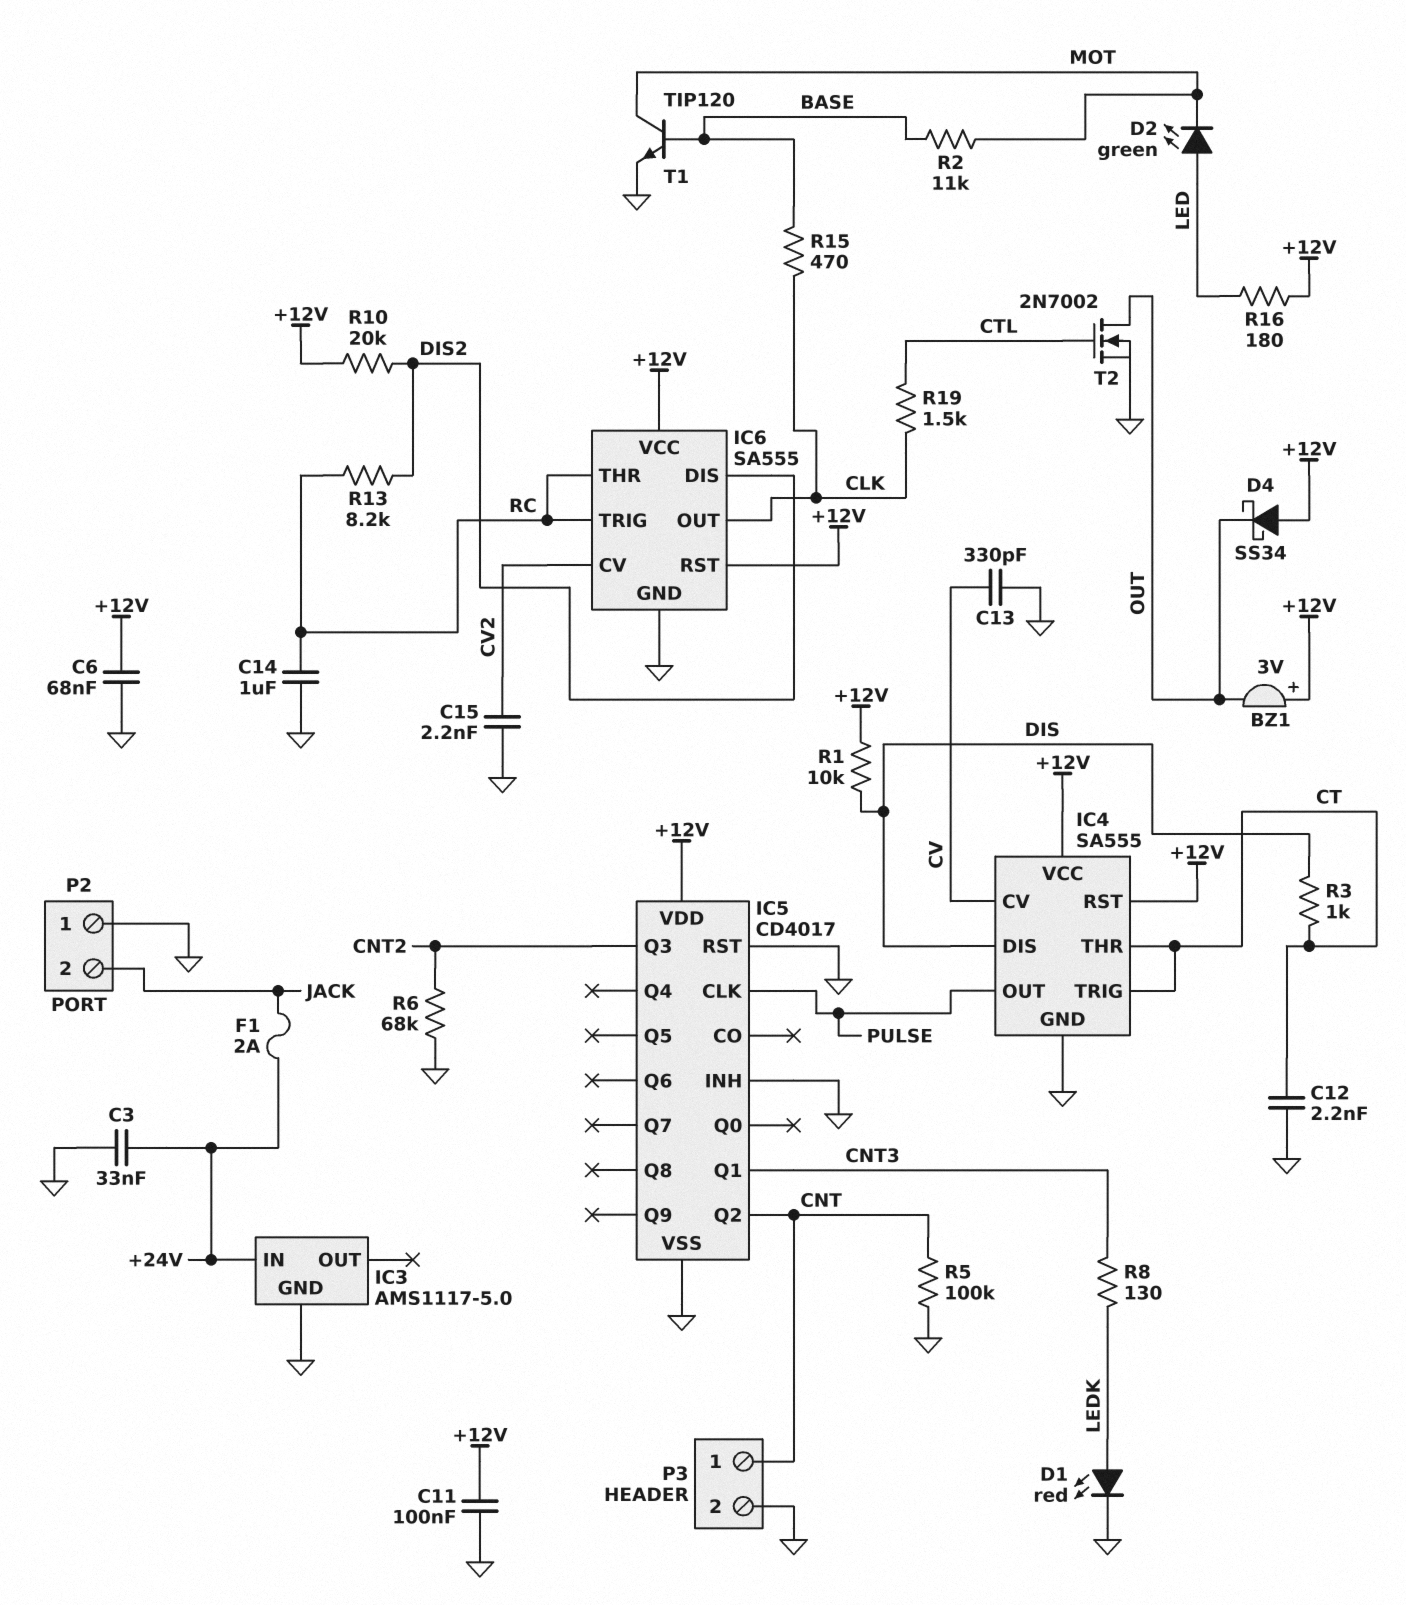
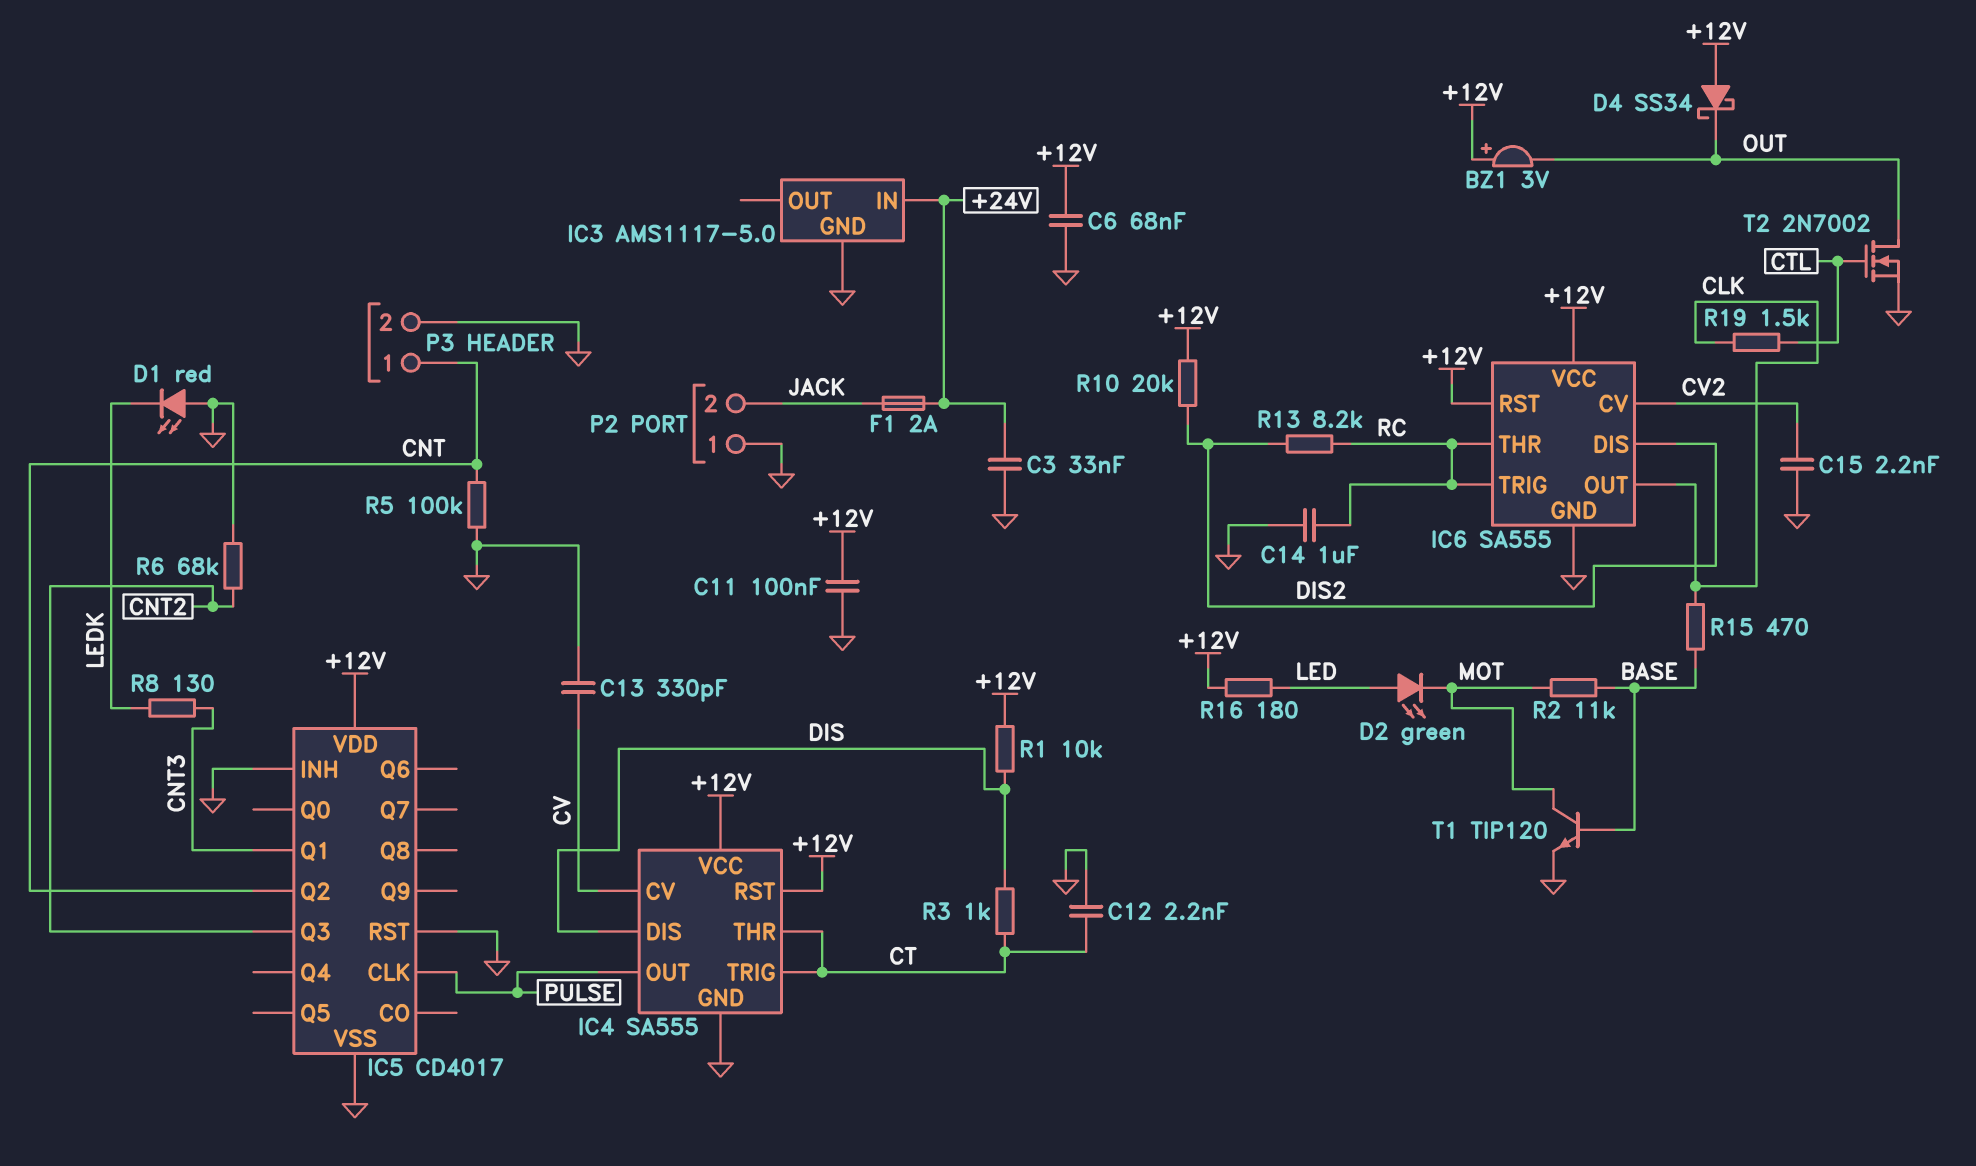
D1: LED red (A LEDK, K GND) -> LED red (A GND, K LEDK)

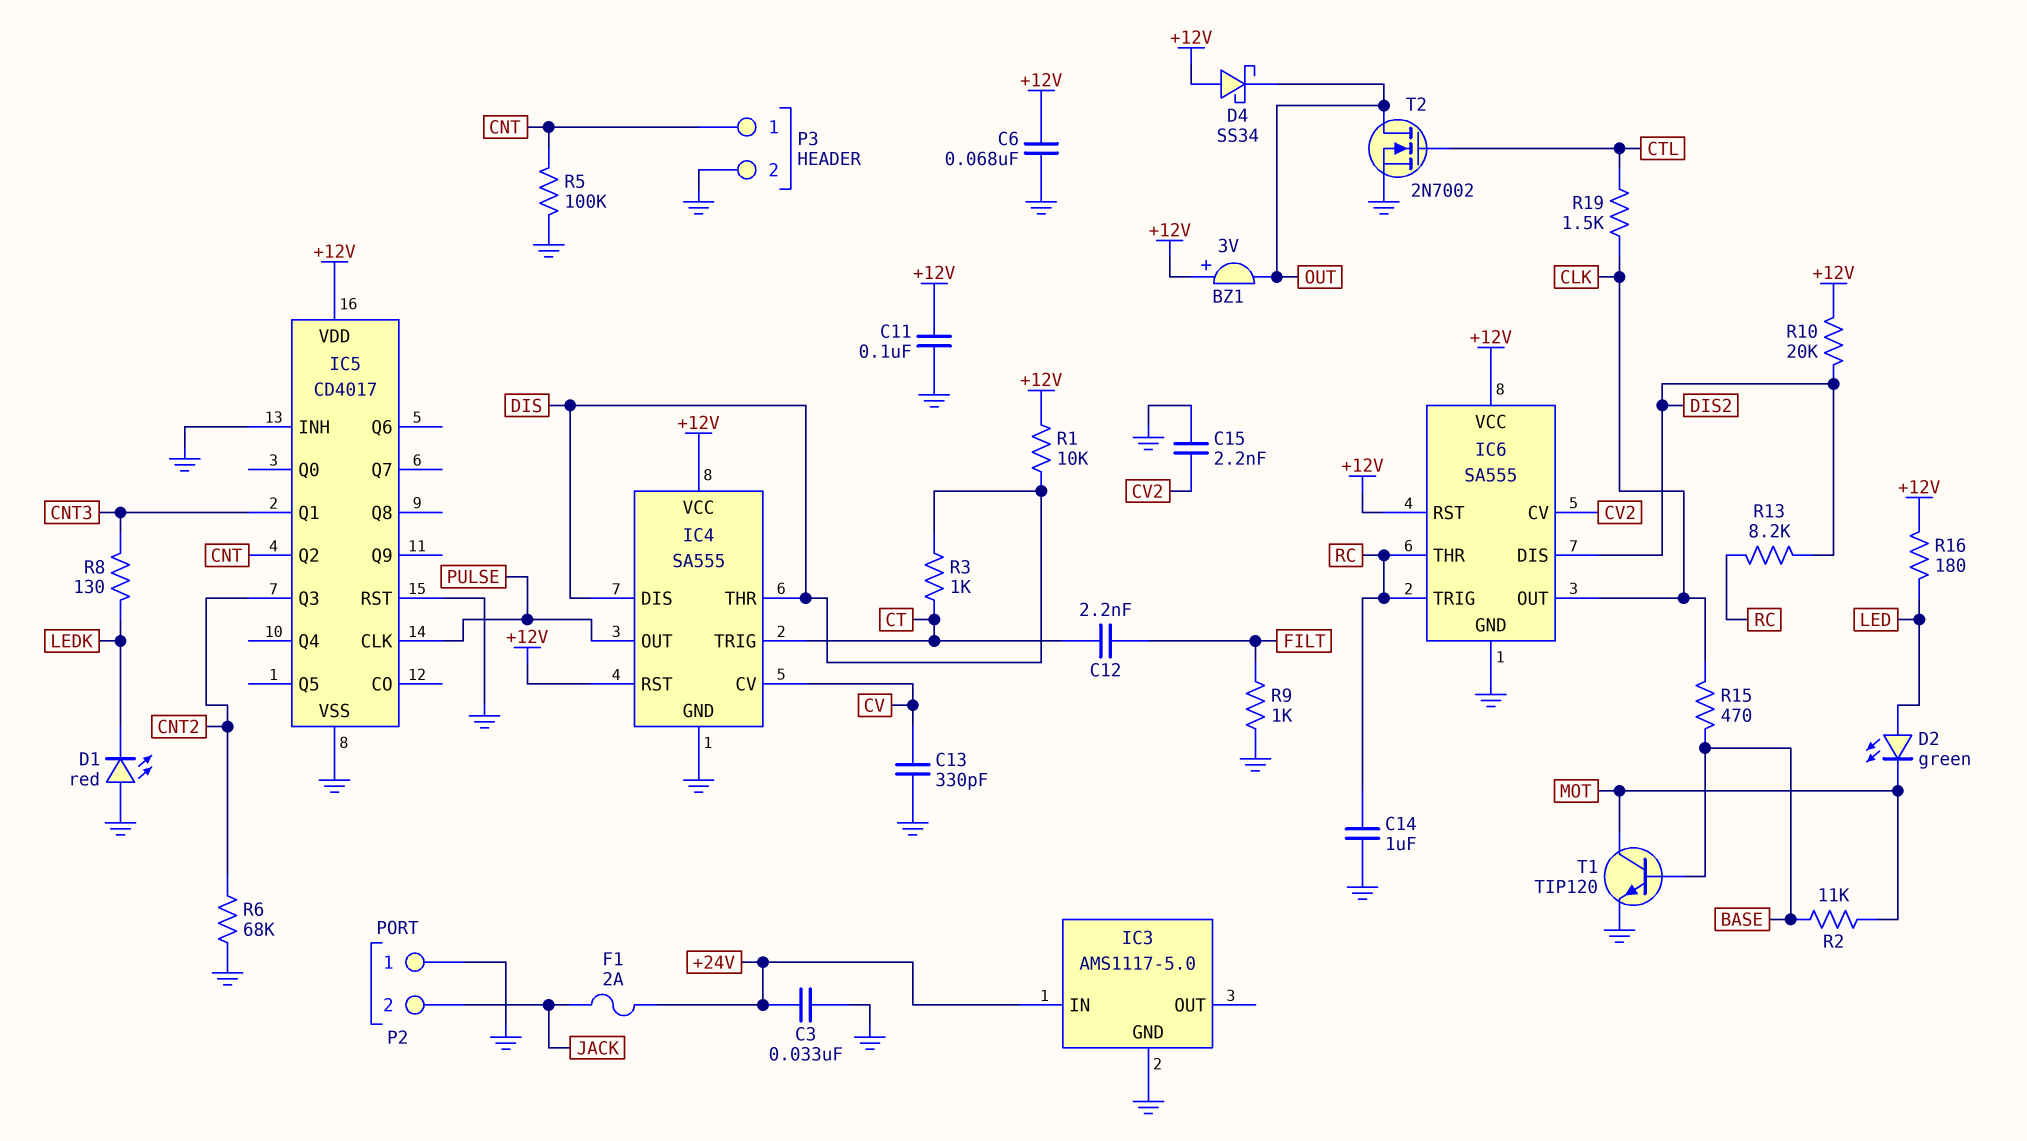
C12: 2.2nF (CT, GND) -> 2.2nF (CT, FILT)
IC4 pin THR: CT -> DIS
R9: none -> 1k (FILT, GND)

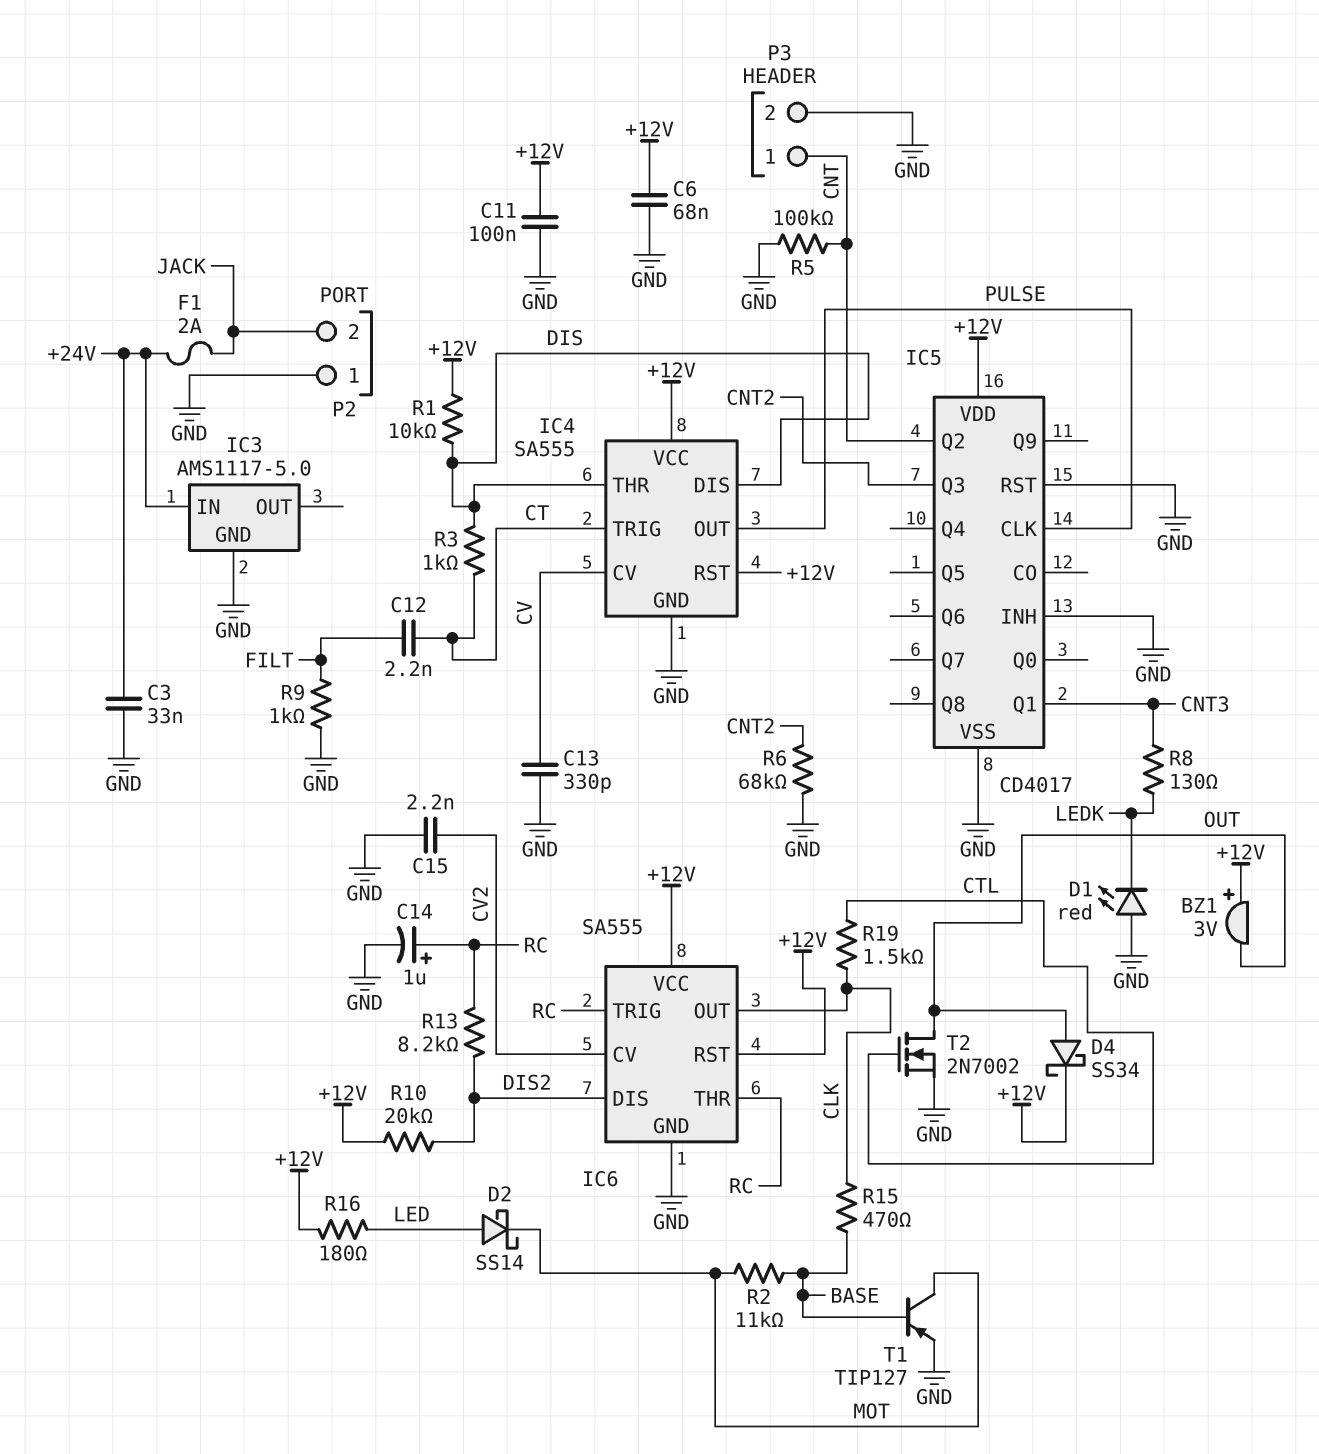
C14: 1uF (GND, RC) -> 1uF (plus RC, minus GND)
D2: LED green (A LED, K MOT) -> schottky SS14 (A LED, K MOT)
D4: schottky SS34 (A +12V, K OUT) -> schottky SS34 (A OUT, K +12V)
T1: NPN TIP120 (B BASE, C MOT, E GND) -> PNP TIP127 (B BASE, C MOT, E GND)

